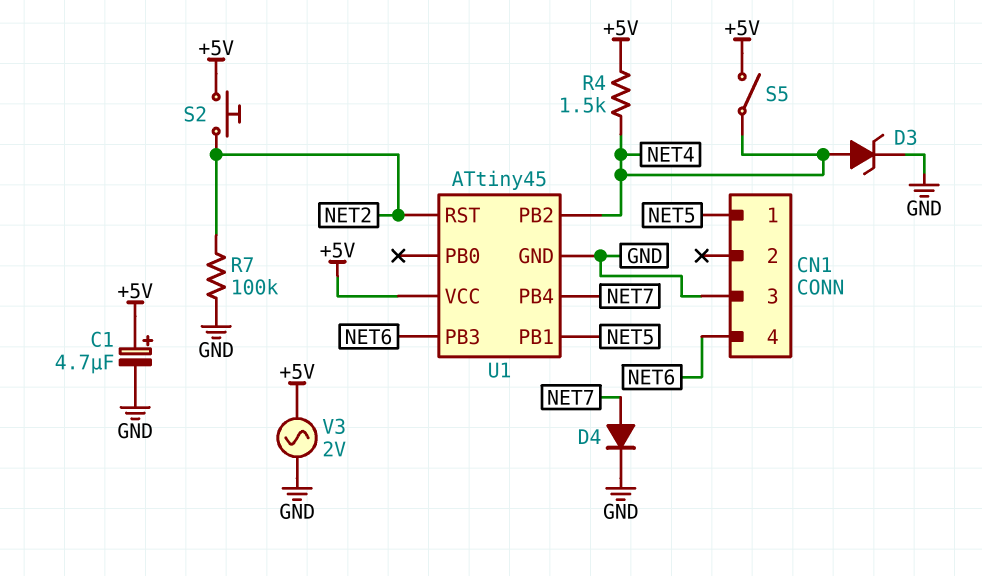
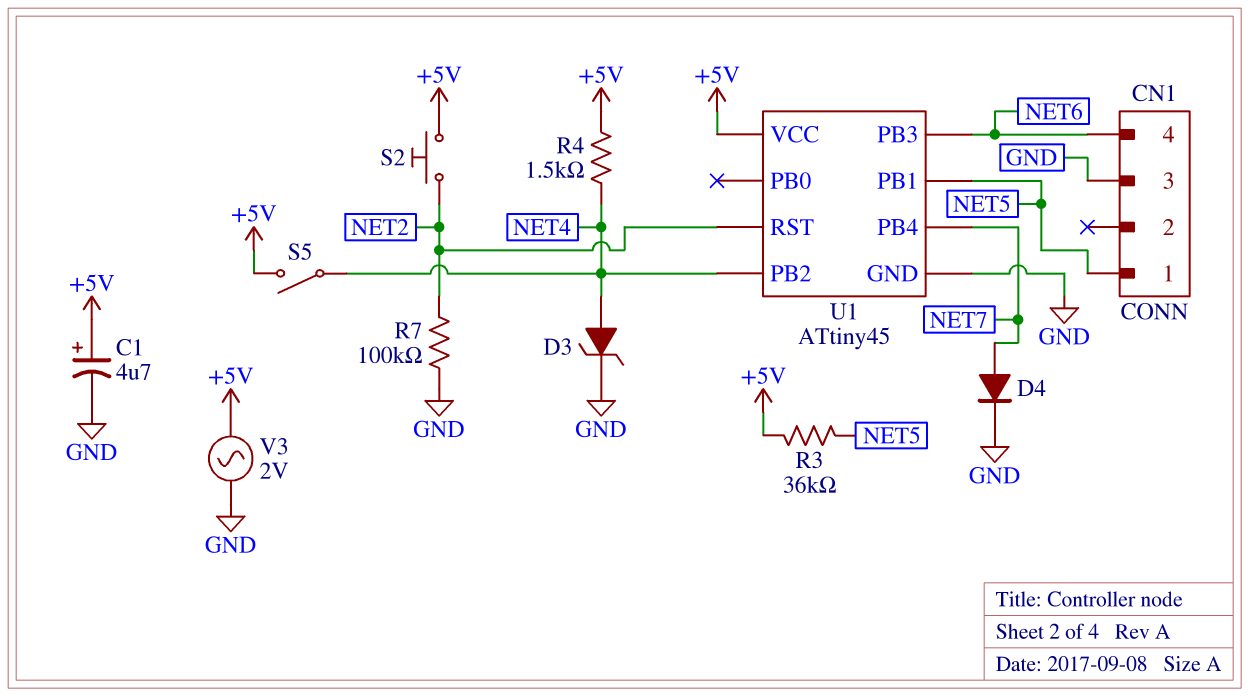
R3: none -> 36k (+5V, NET5)

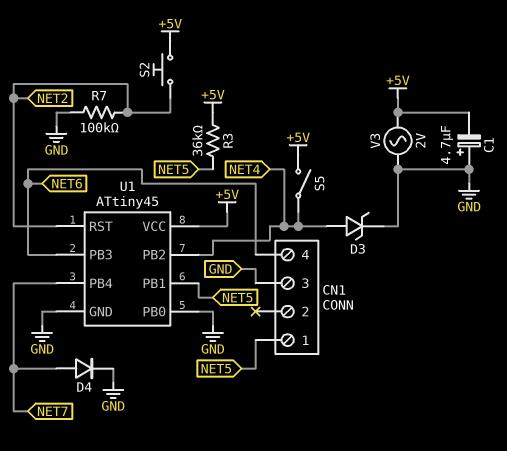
C1: 4.7uF (plus +5V, minus GND) -> 4.7uF (plus GND, minus +5V)
R4: 1.5k (+5V, NET4) -> none
U1 pin PB0: none -> GND

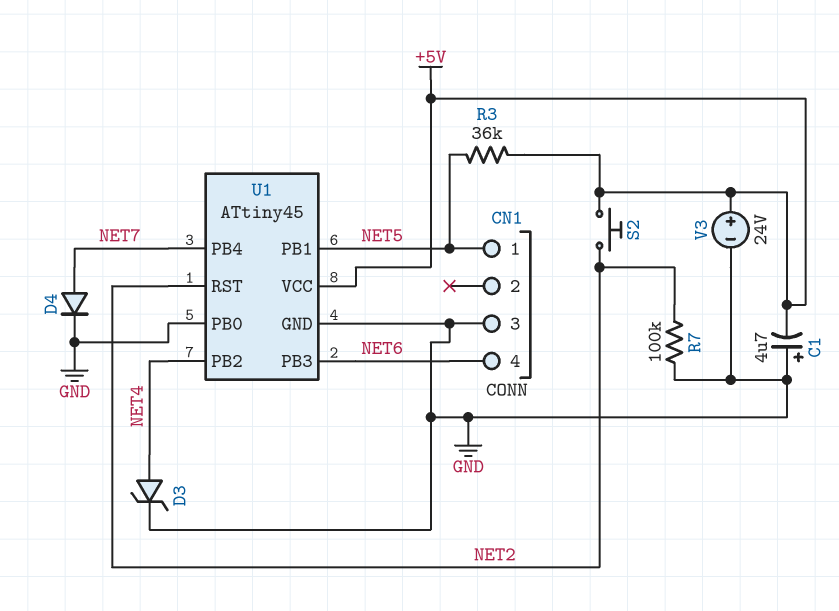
S5: switch (+5V, NET4) -> none
V3: AC 2V (+5V, GND) -> 24V (plus +5V, minus GND)

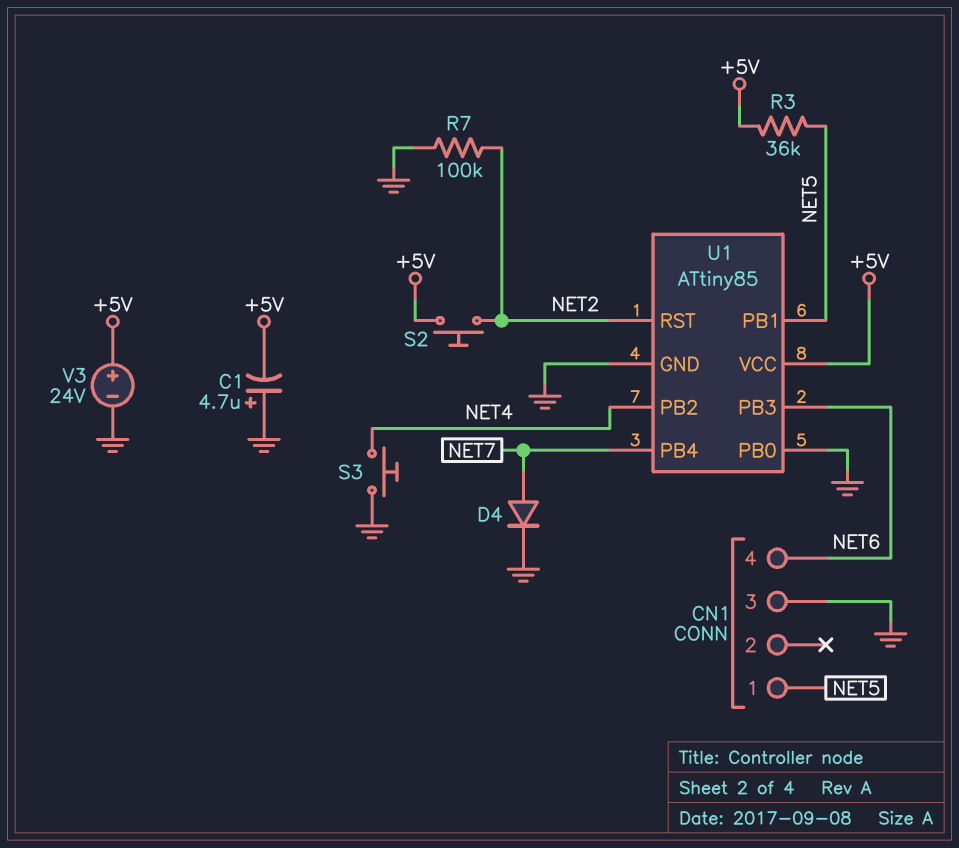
D3: zener (A NET4, K GND) -> none
S3: none -> button (GND, NET4)
U1: ATtiny45 -> ATtiny85

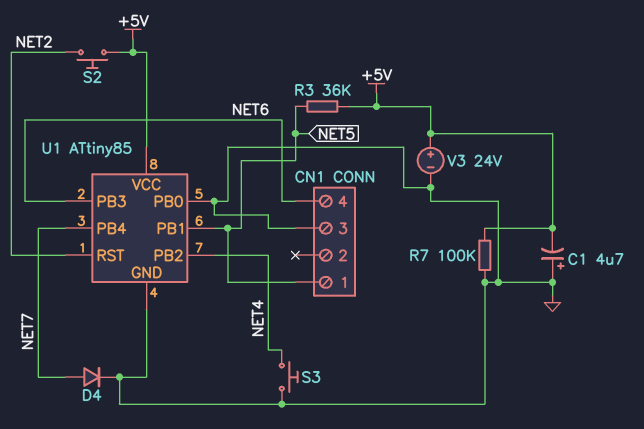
R7: 100k (GND, NET2) -> 100k (+5V, GND)

